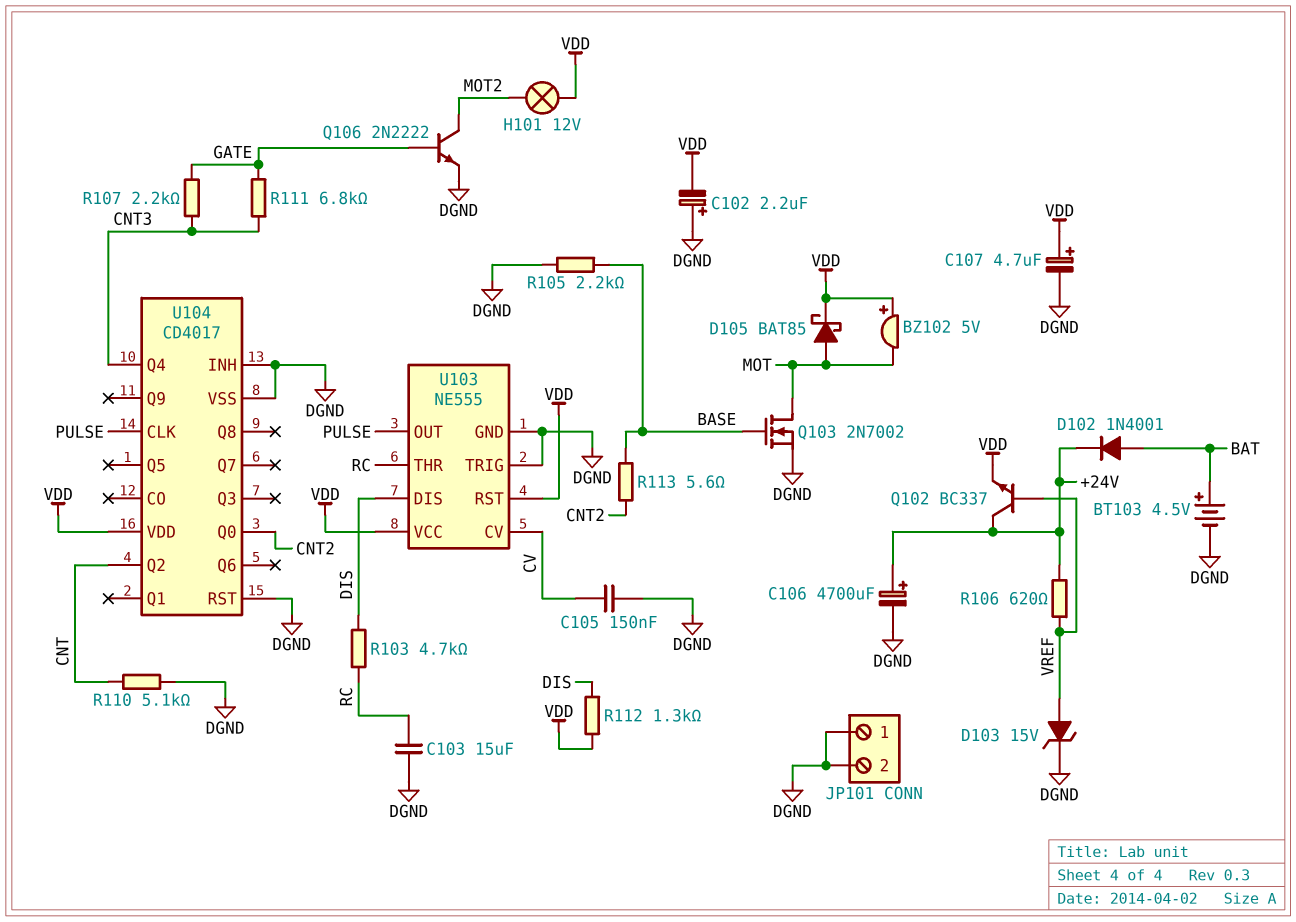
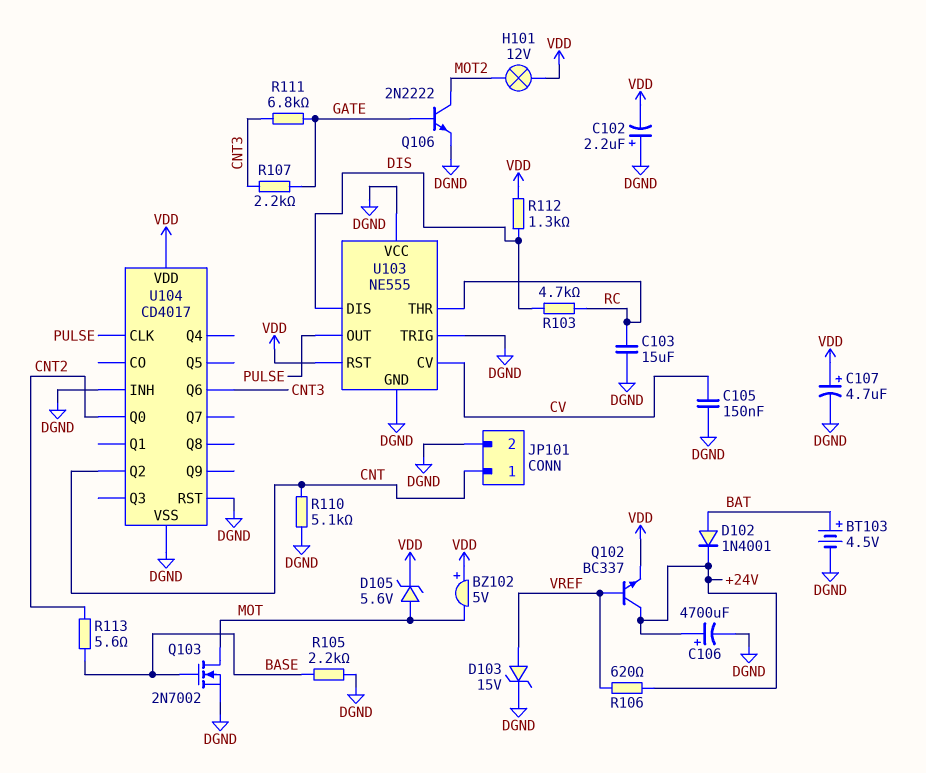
D105: schottky BAT85 (A MOT, K VDD) -> zener 5.6V (A MOT, K VDD)
JP101 pin 1: DGND -> CNT
U103 pin VCC: VDD -> DGND
U104 pin Q4: CNT3 -> none
U104 pin Q6: none -> CNT3

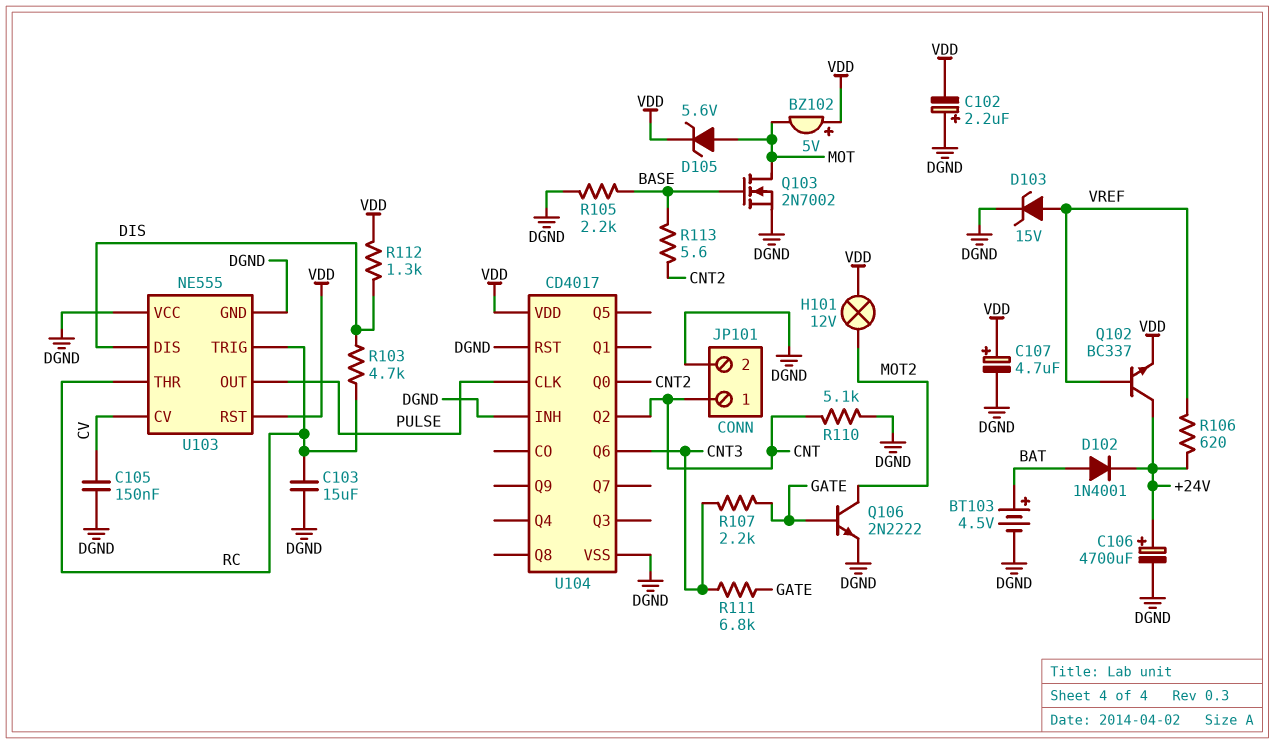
U103 pin TRIG: DGND -> RC

